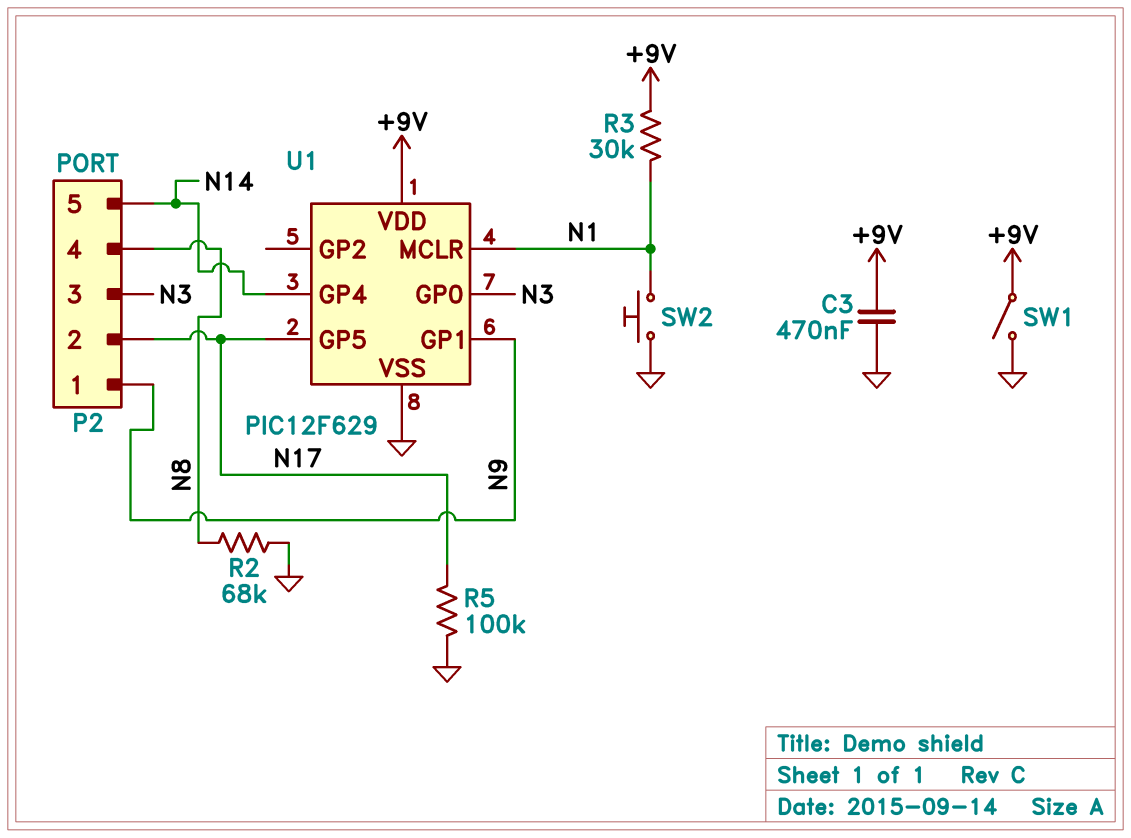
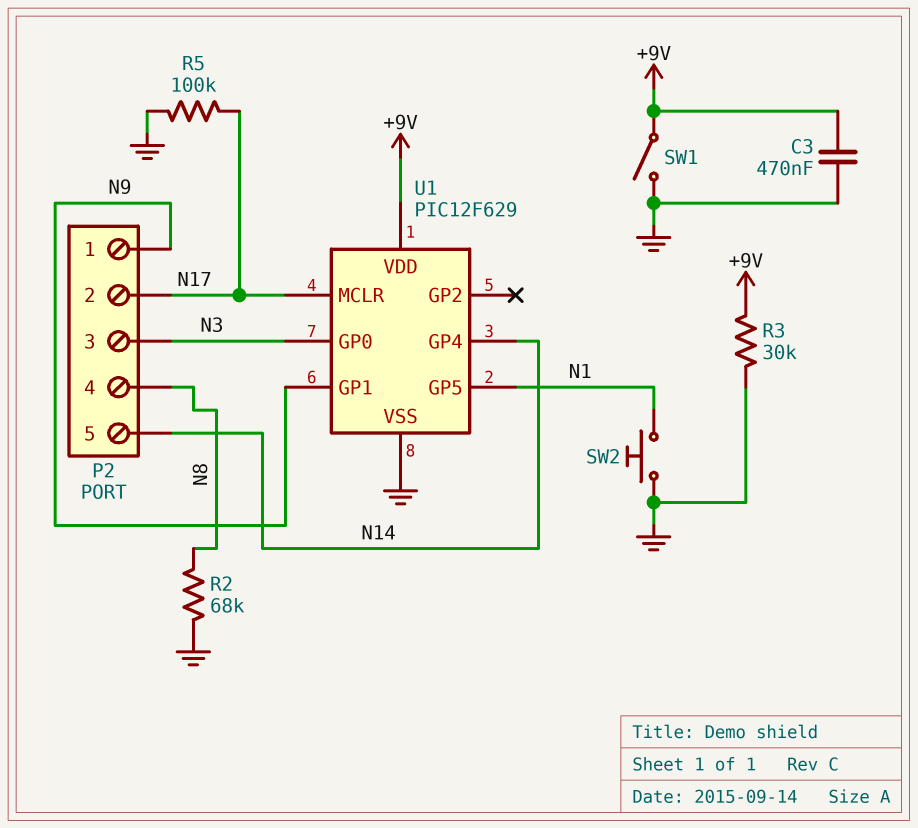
R3: 30k (+9V, N1) -> 30k (+9V, GND)
U1 pin GP5: N17 -> N1
U1 pin MCLR: N1 -> N17

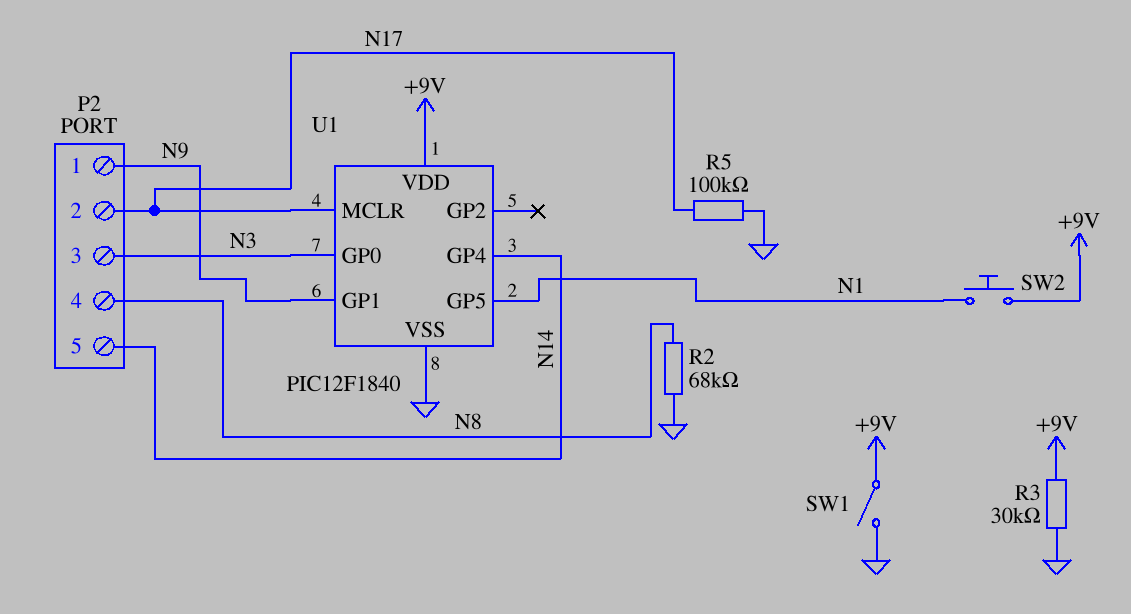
C3: 470nF (+9V, GND) -> none
SW2: button (GND, N1) -> button (+9V, N1)
U1: PIC12F629 -> PIC12F1840

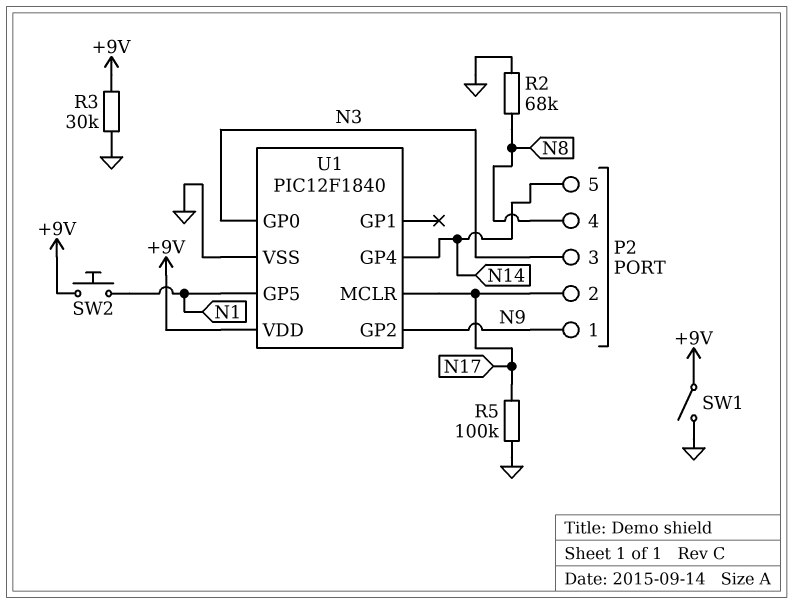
U1 pin GP1: N9 -> none
U1 pin GP2: none -> N9

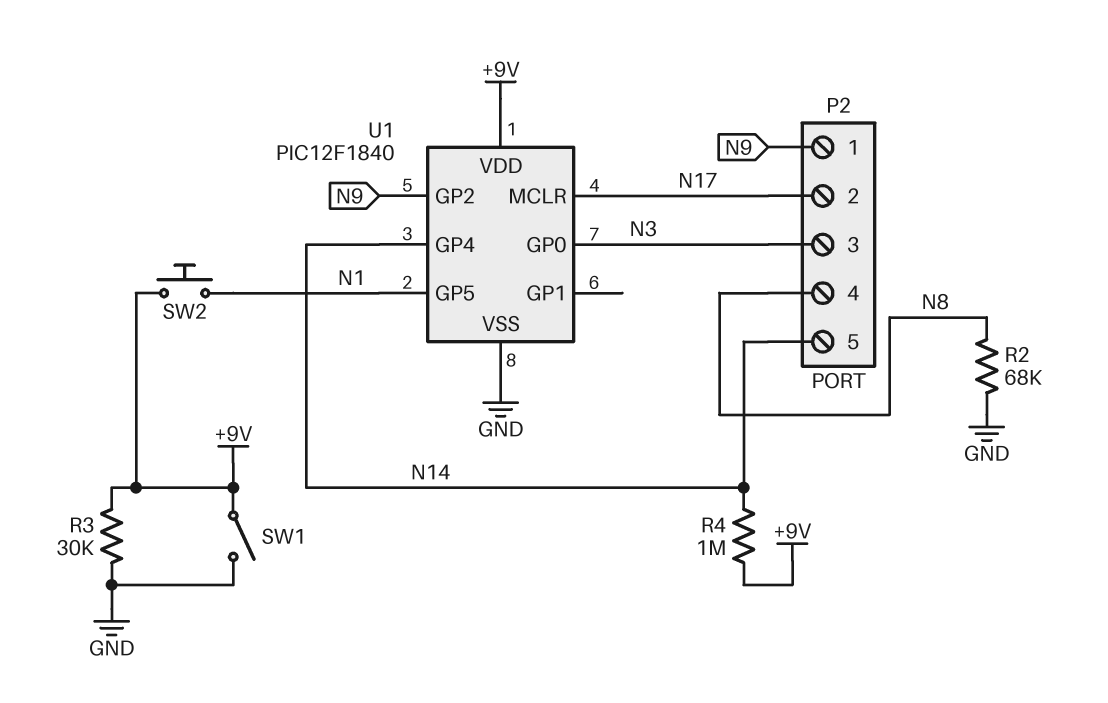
R4: none -> 1M (+9V, N14)
R5: 100k (GND, N17) -> none

